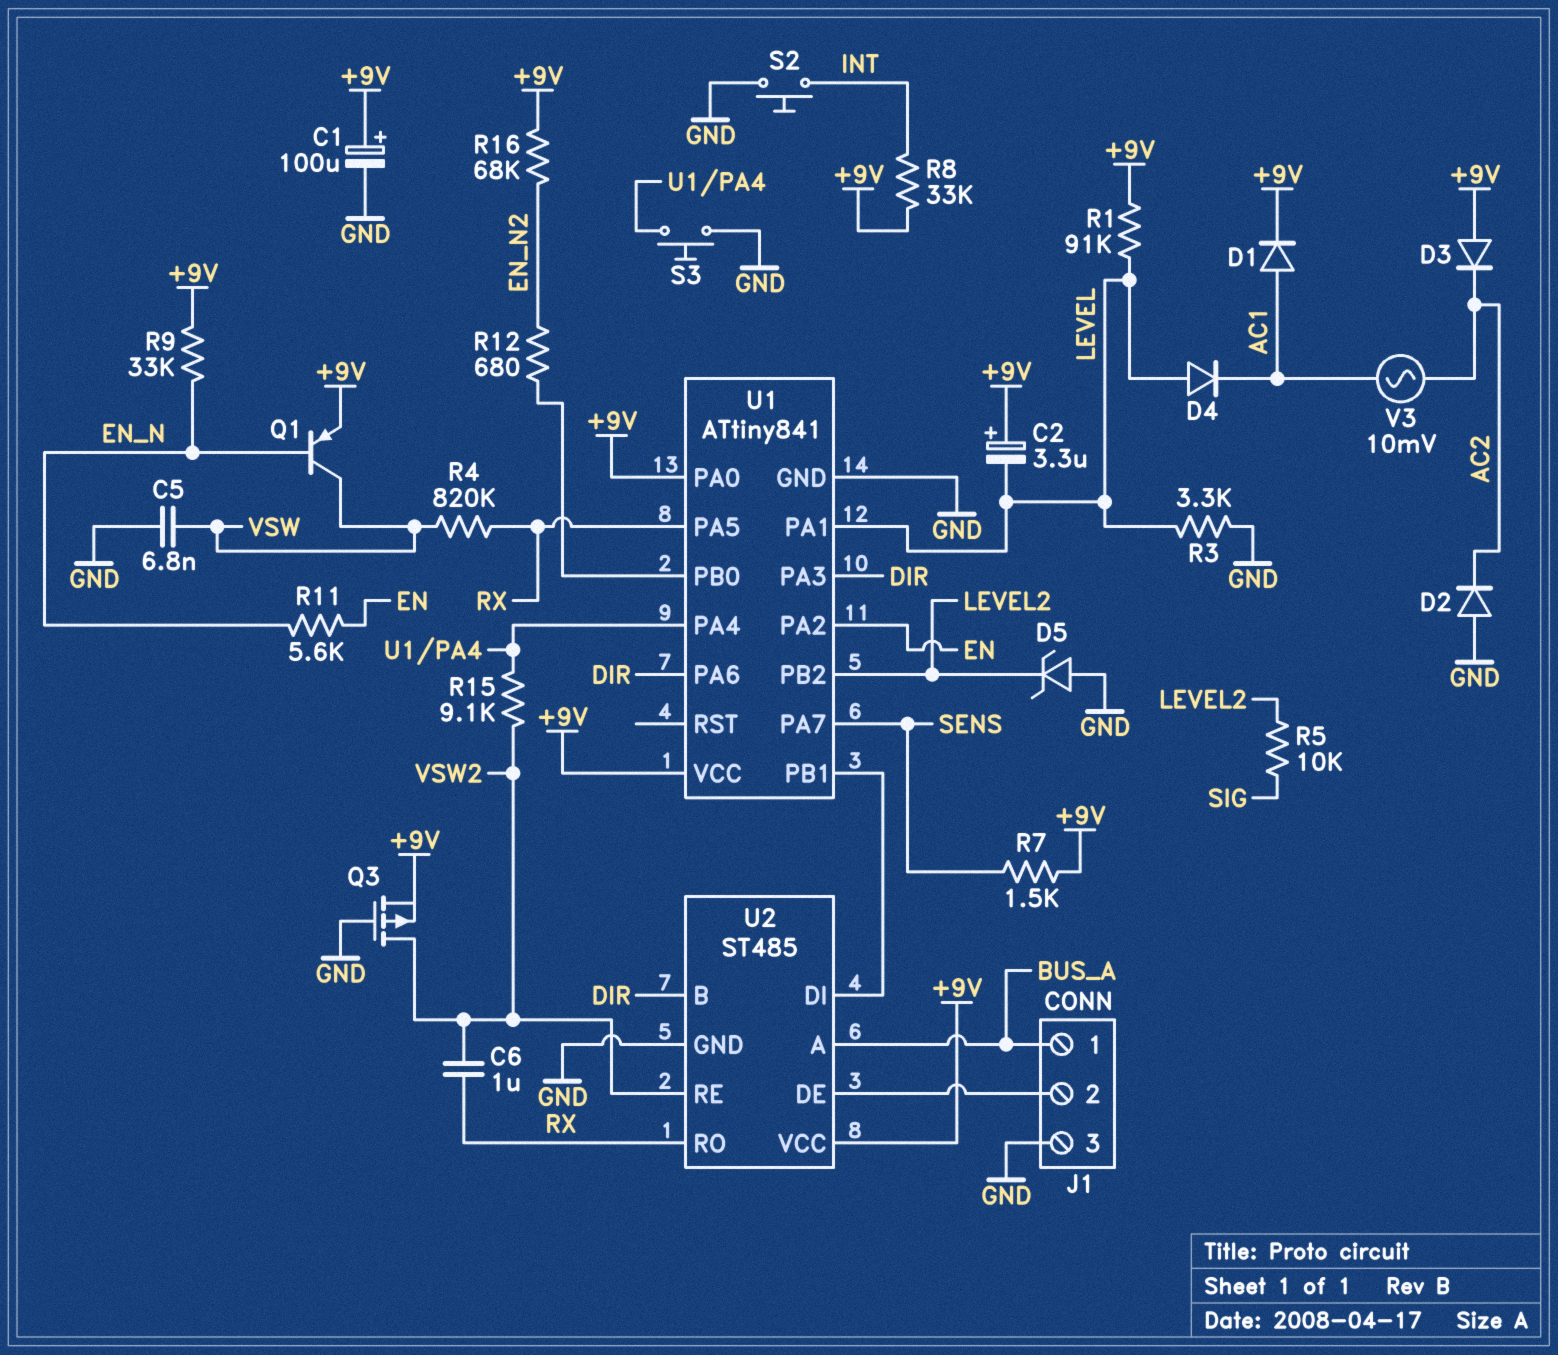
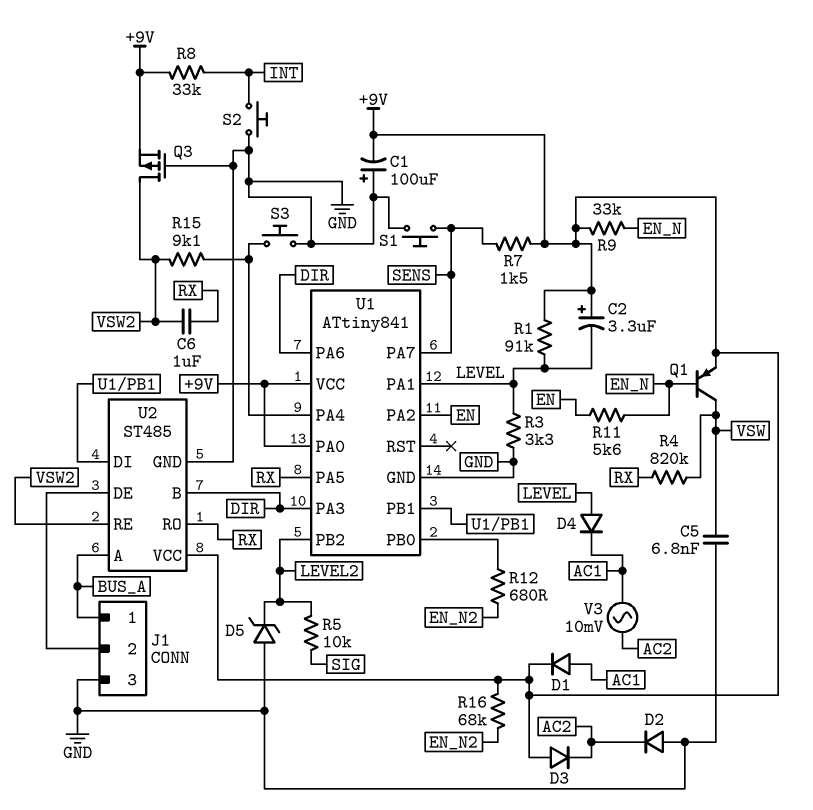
C1: 100uF (plus +9V, minus GND) -> 100uF (plus GND, minus +9V)
S1: none -> button (GND, SENS)

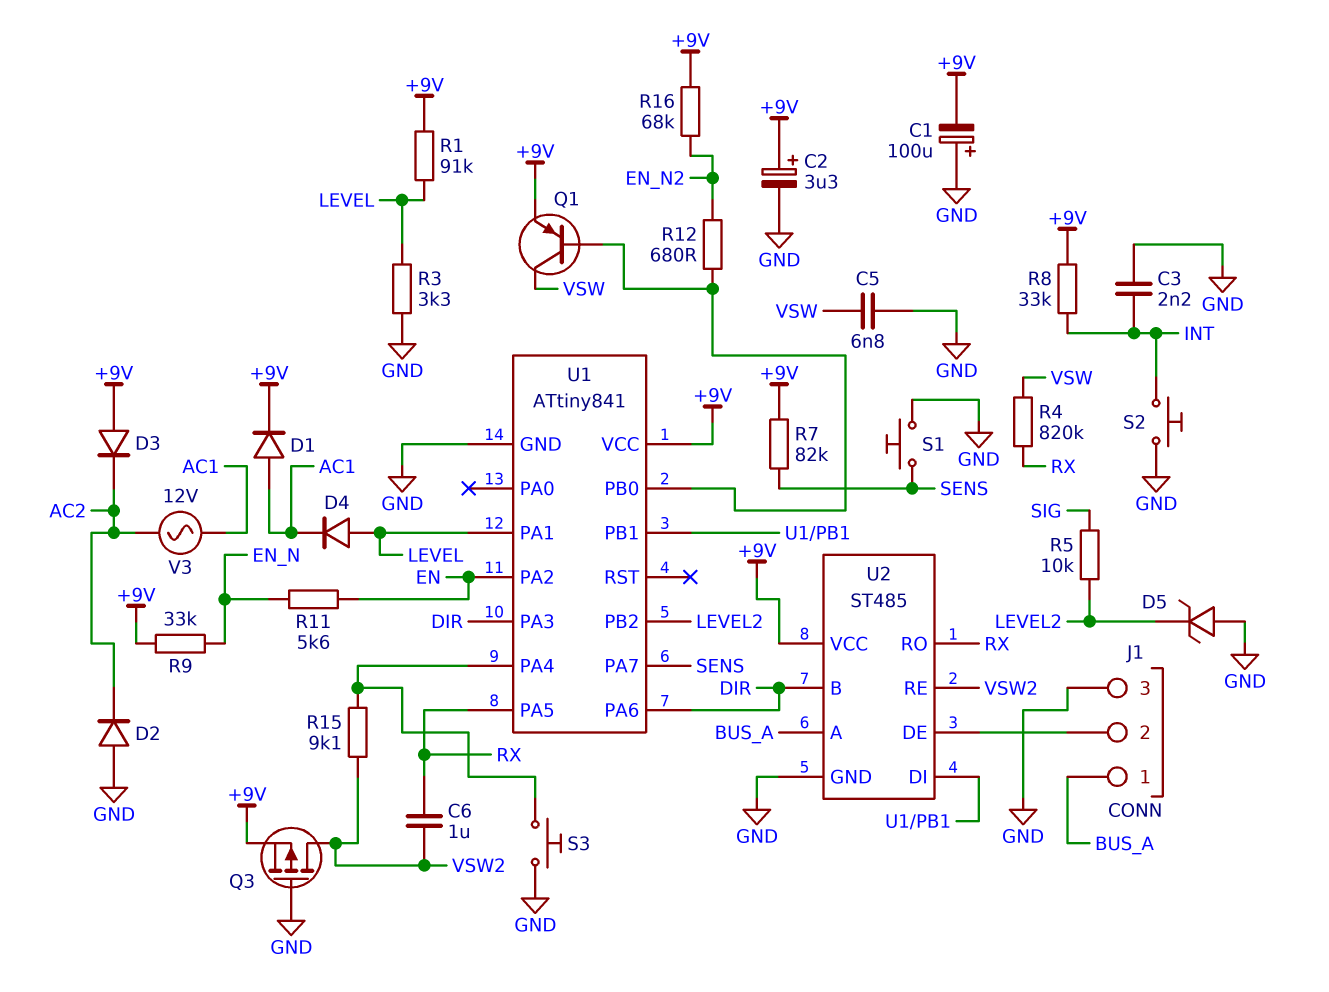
C2: 3.3uF (plus +9V, minus LEVEL) -> 3.3uF (plus +9V, minus GND)
C3: none -> 2.2nF (GND, INT)
Q1: PNP (B EN_N, C VSW, E +9V) -> PNP (B U1/PB0, C VSW, E +9V)
R7: 1.5k (+9V, SENS) -> 82k (+9V, SENS)
U1 pin PA0: +9V -> none
V3: AC 10mV (AC1, AC2) -> AC 12V (AC1, AC2)

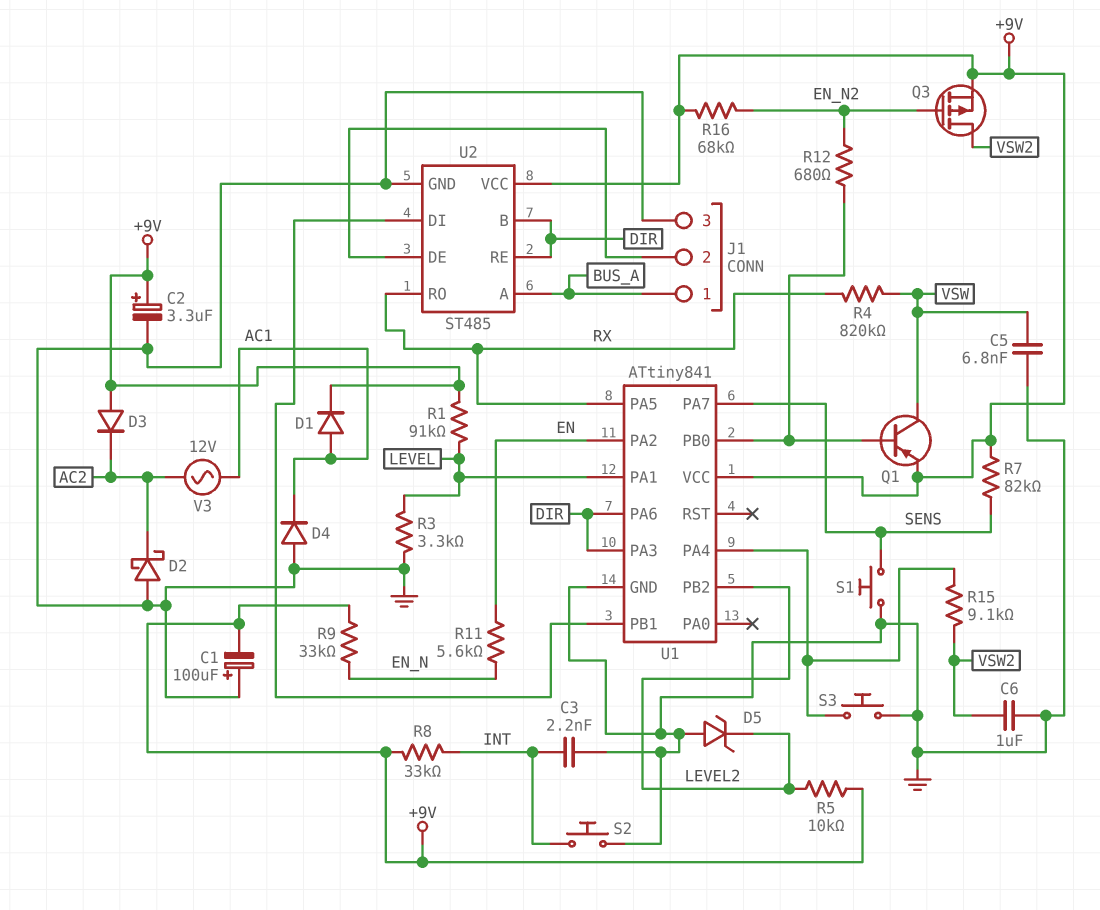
C6: 1uF (RX, VSW2) -> 1uF (GND, VSW2)
D2: diode (A GND, K AC2) -> schottky (A GND, K AC2)
D4: diode (A LEVEL, K AC1) -> diode (A GND, K AC1)
Q3: PMOS (G GND, D VSW2, S +9V) -> PMOS (G EN_N2, D VSW2, S +9V)
R5: 10k (LEVEL2, SIG) -> 10k (+9V, LEVEL2)
U2 pin RE: VSW2 -> DIR

